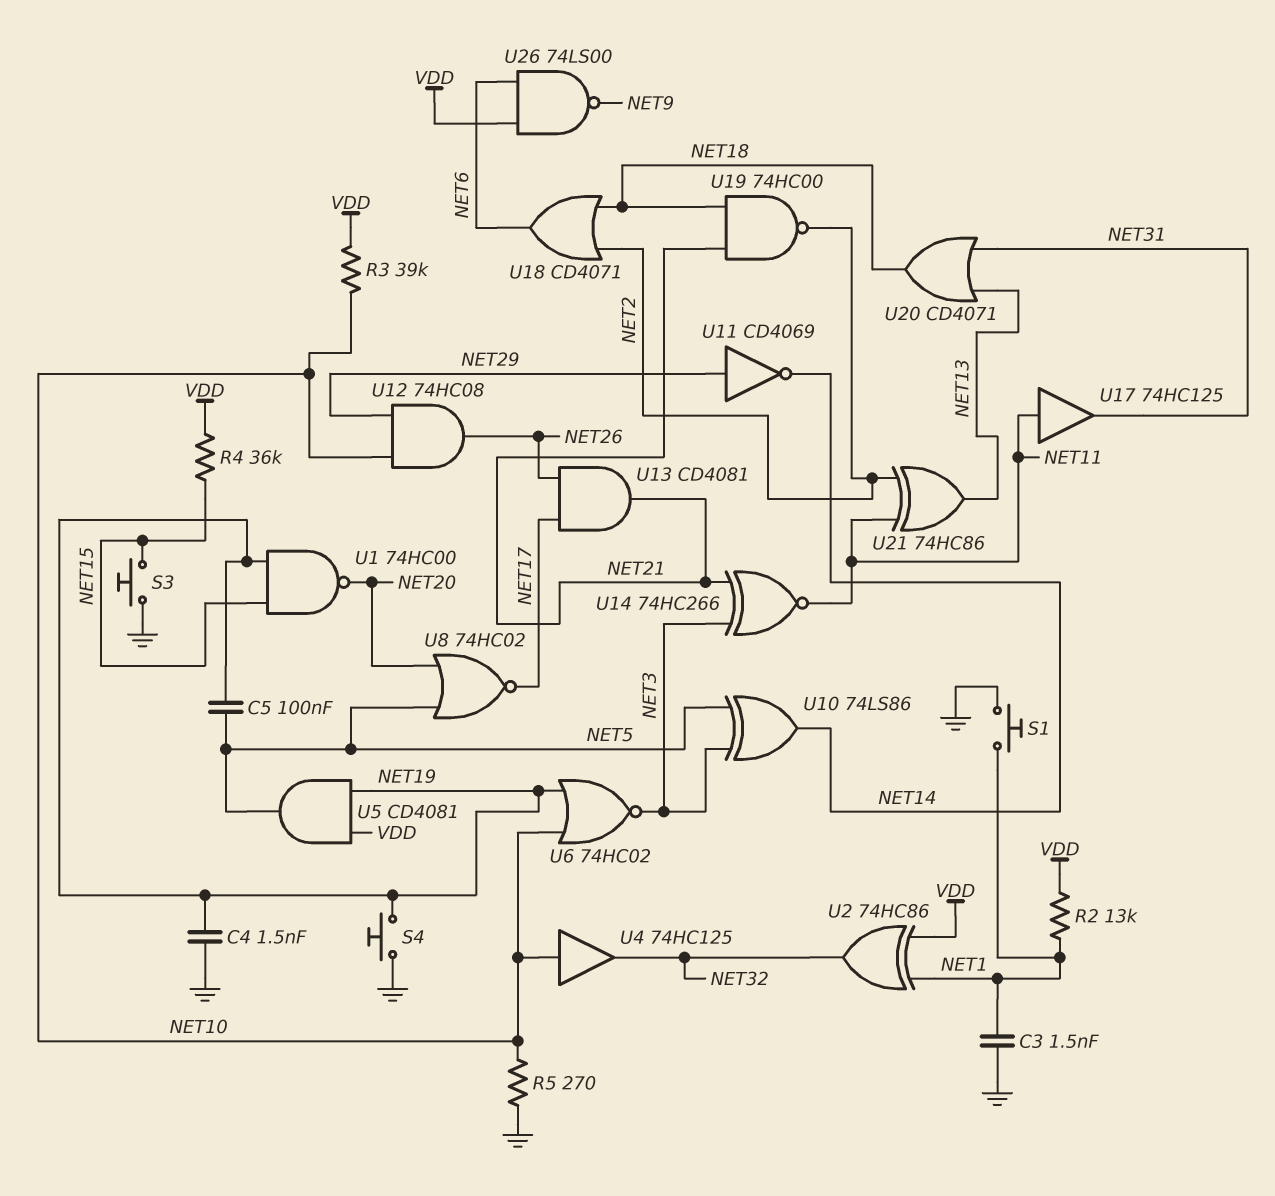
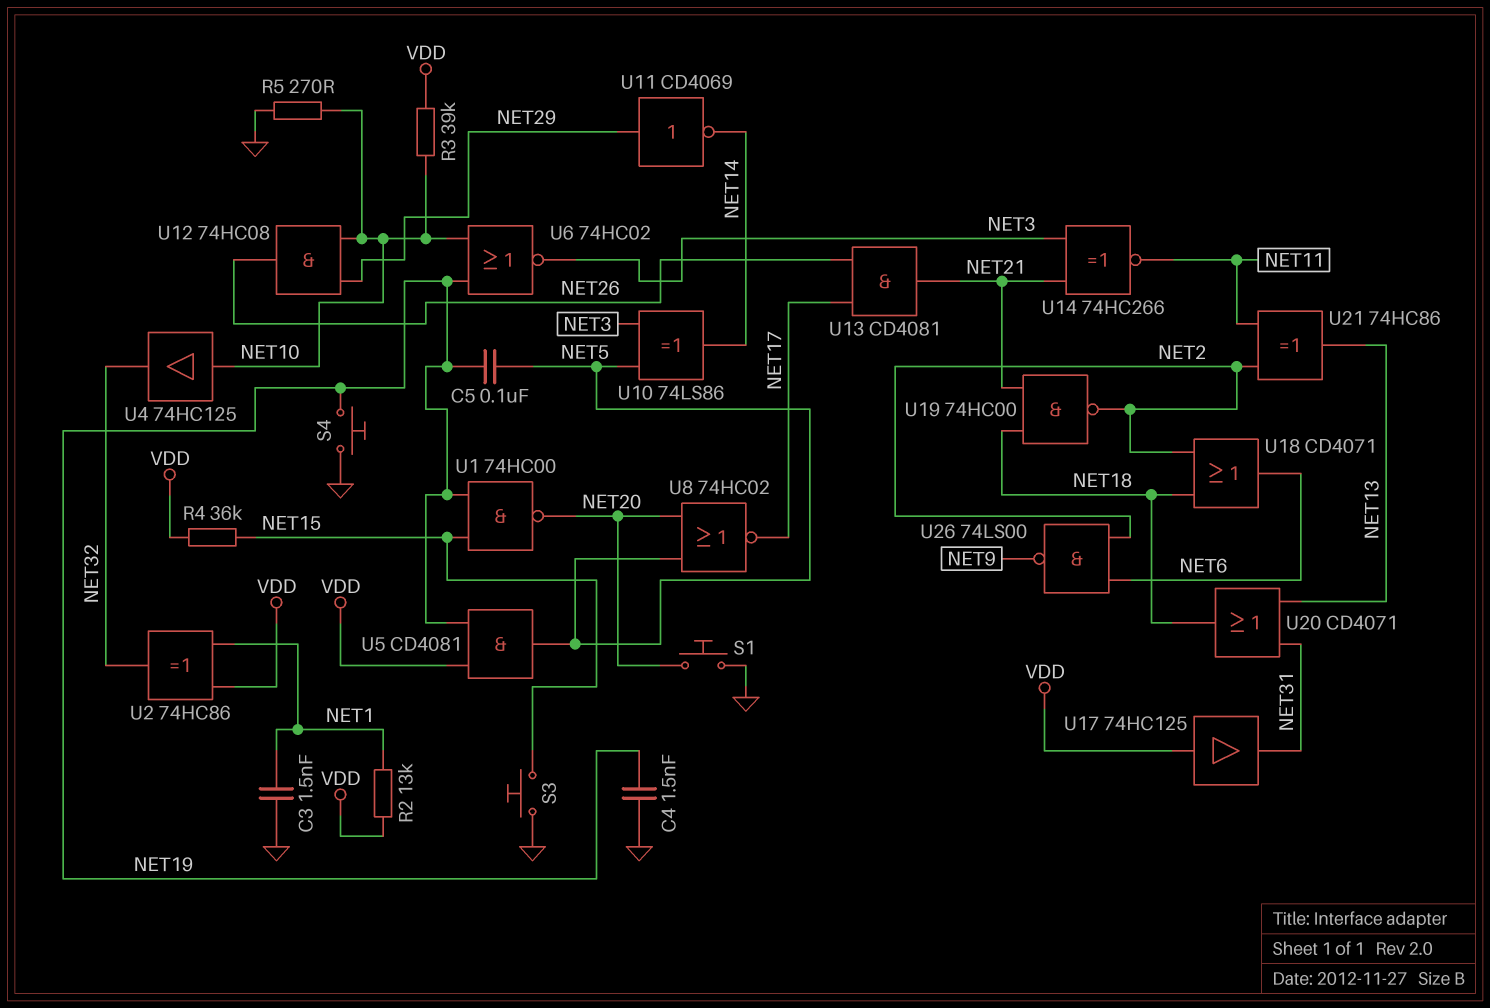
S1: button (GND, NET1) -> button (GND, NET20)
U17: buffer 74HC125 (in NET11, out NET31) -> buffer 74HC125 (in VDD, out NET31)
U26: NAND 74LS00 (in NET6, in VDD, out NET9) -> NAND 74LS00 (in NET2, in NET6, out NET9)

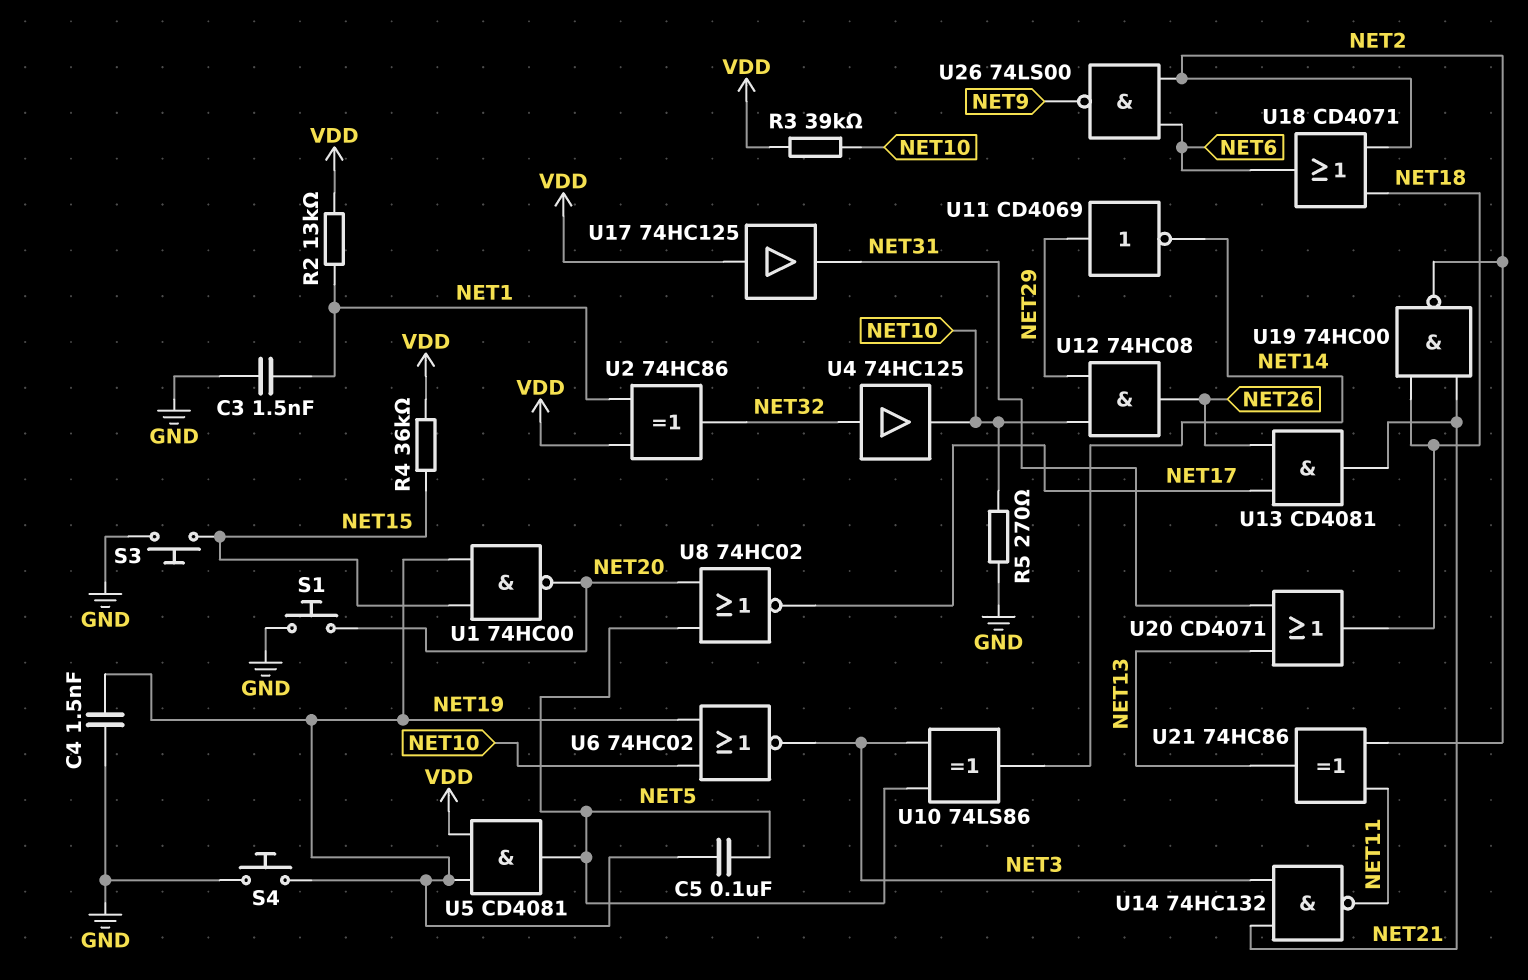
U4: buffer 74HC125 (in NET10, out NET32) -> buffer 74HC125 (in NET32, out NET10)
U14: XNOR 74HC266 (in NET3, in NET21, out NET11) -> NAND 74HC132 (in NET3, in NET21, out NET11)

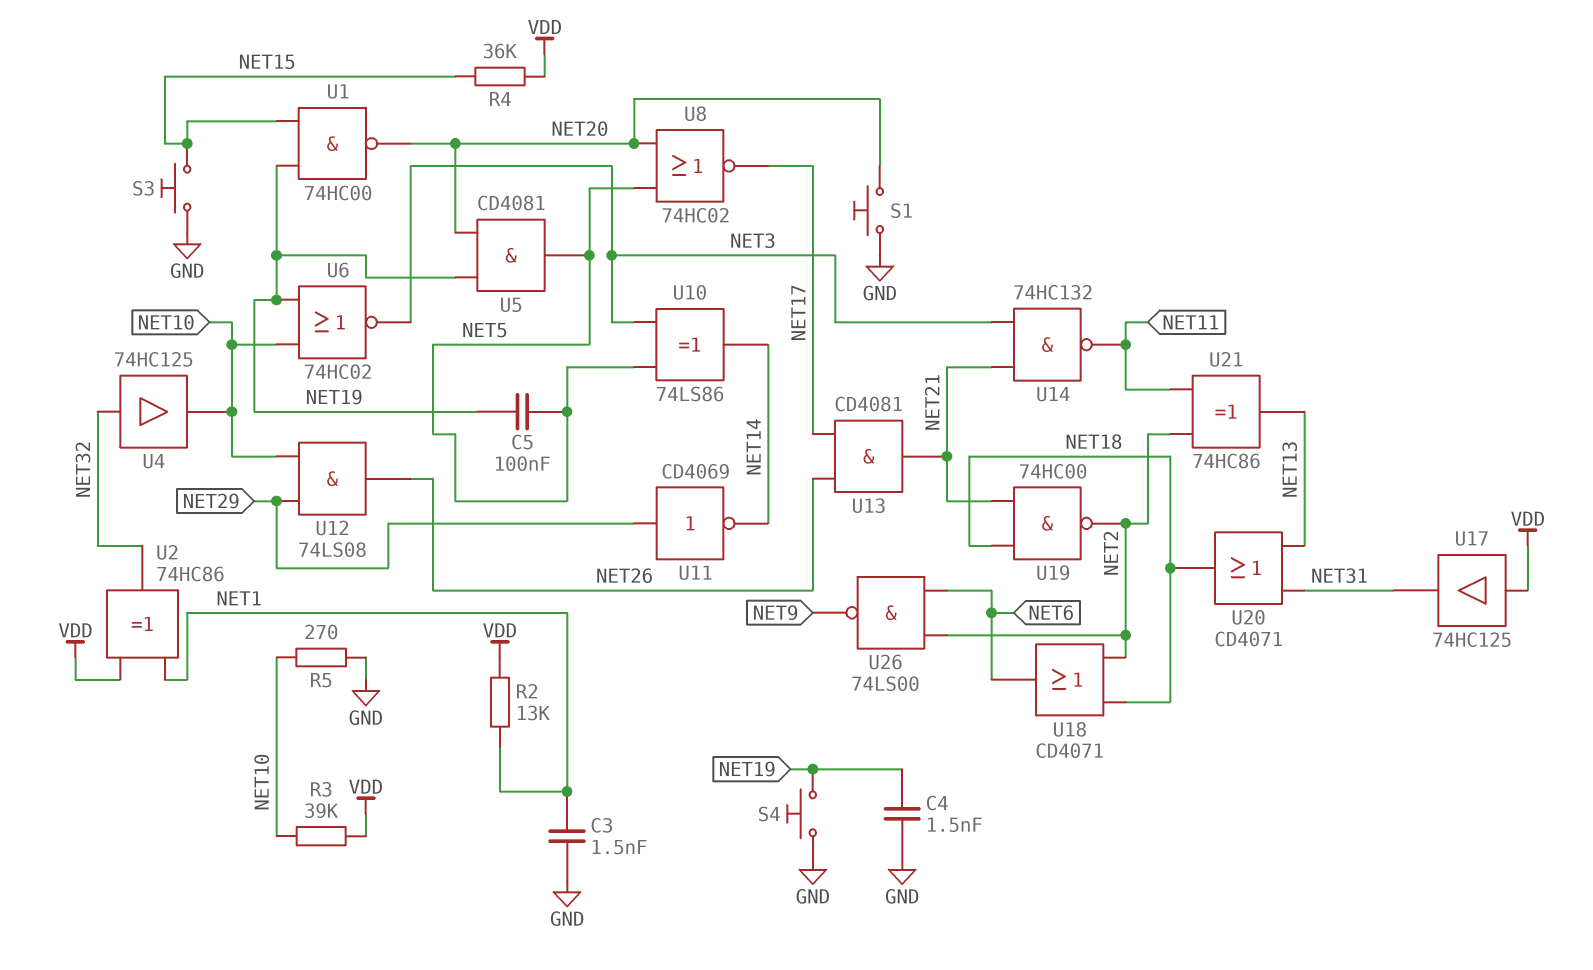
U5: AND CD4081 (in NET19, in VDD, out NET5) -> AND CD4081 (in NET19, in NET20, out NET5)
U12: AND 74HC08 (in NET10, in NET29, out NET26) -> AND 74LS08 (in NET10, in NET29, out NET26)

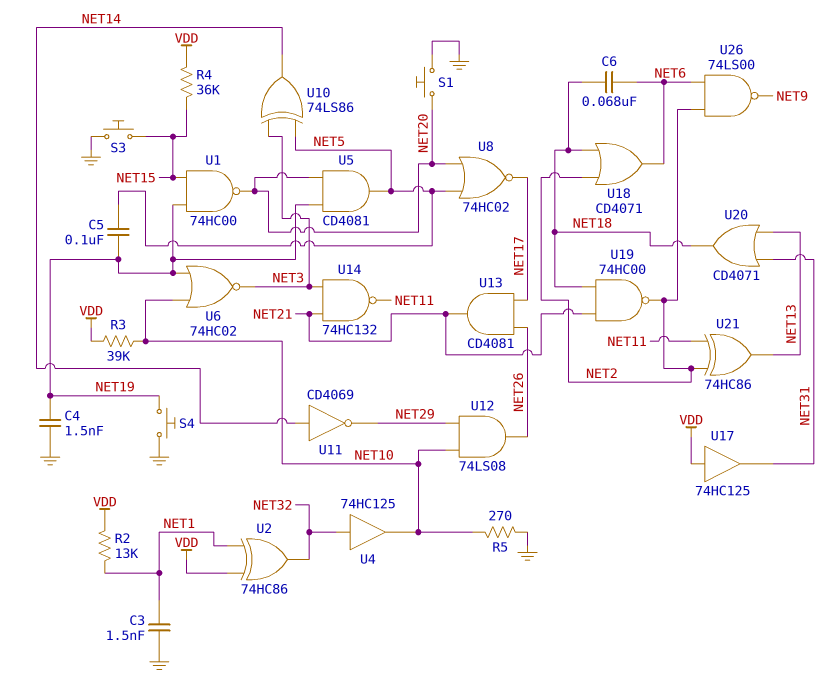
C6: none -> 68nF (NET6, NET18)
U11: NOT CD4069 (in NET29, out NET14) -> NOT CD4069 (in NET14, out NET29)

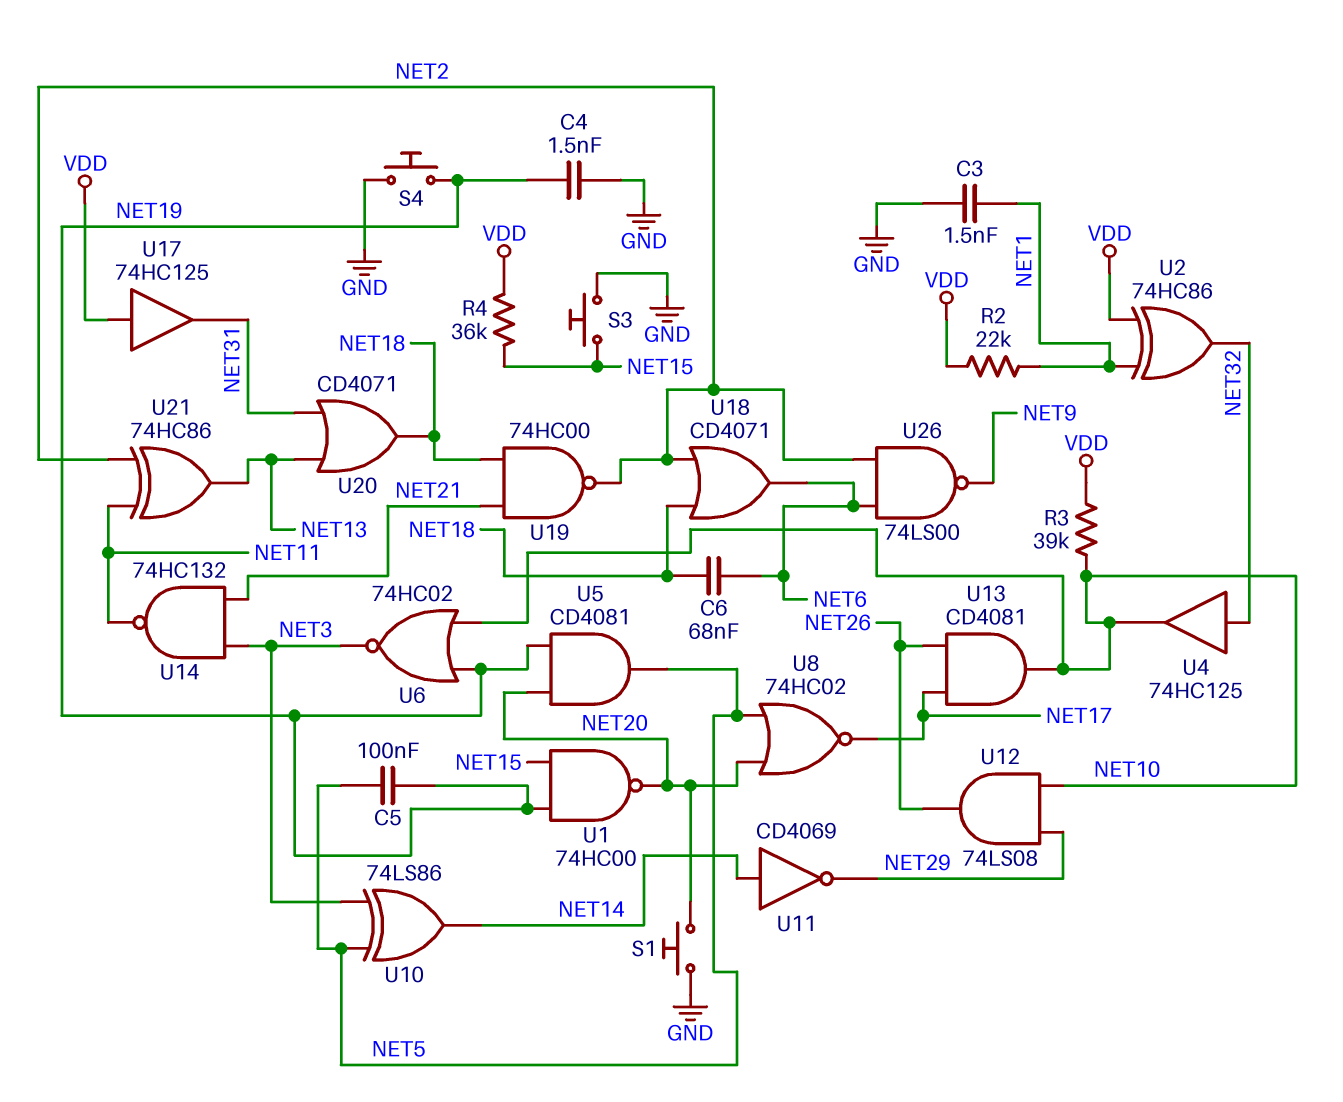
R2: 13k (NET1, VDD) -> 22k (NET1, VDD)
R5: 270 (GND, NET10) -> none
U13: AND CD4081 (in NET17, in NET26, out NET21) -> AND CD4081 (in NET17, in NET26, out NET10)

